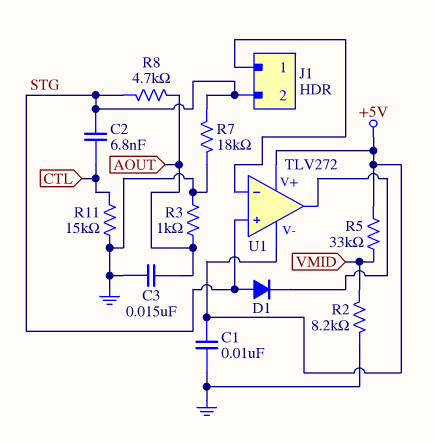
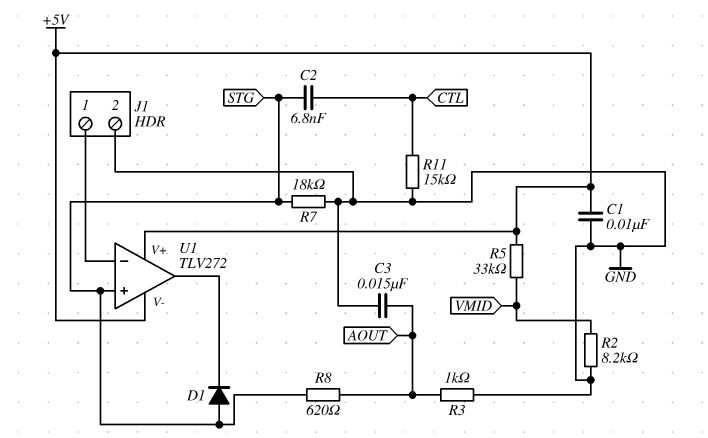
J1 pin 2: STG -> GND
R8: 4.7k (AOUT, STG) -> 620 (AOUT, STG)

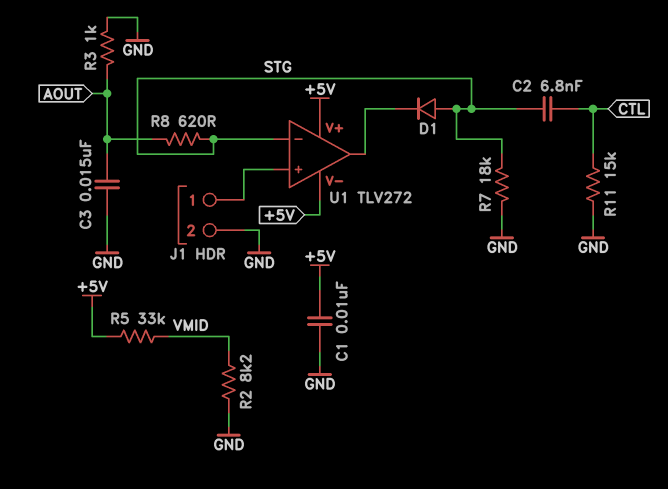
U1 pin in+: STG -> J1/1
U1 pin in-: J1/1 -> STG

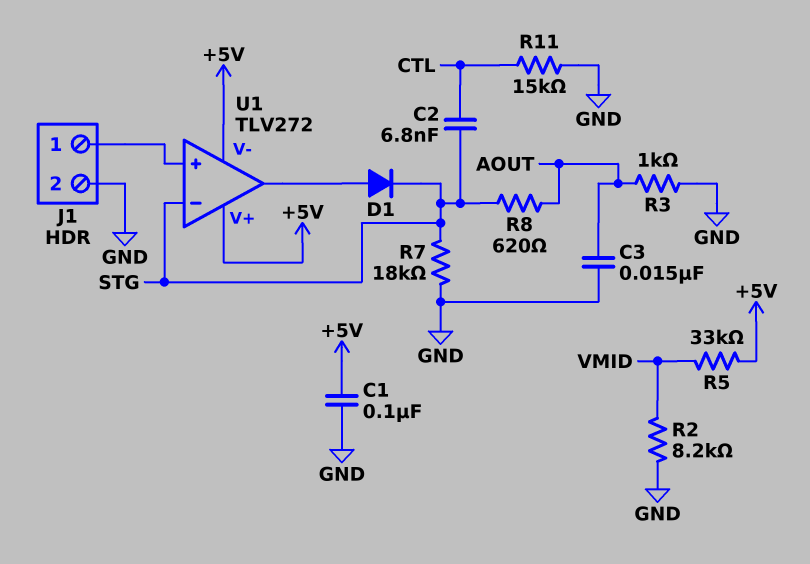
C1: 10nF (+5V, GND) -> 100nF (+5V, GND)
D1: diode (A STG, K U1/out) -> diode (A U1/out, K STG)

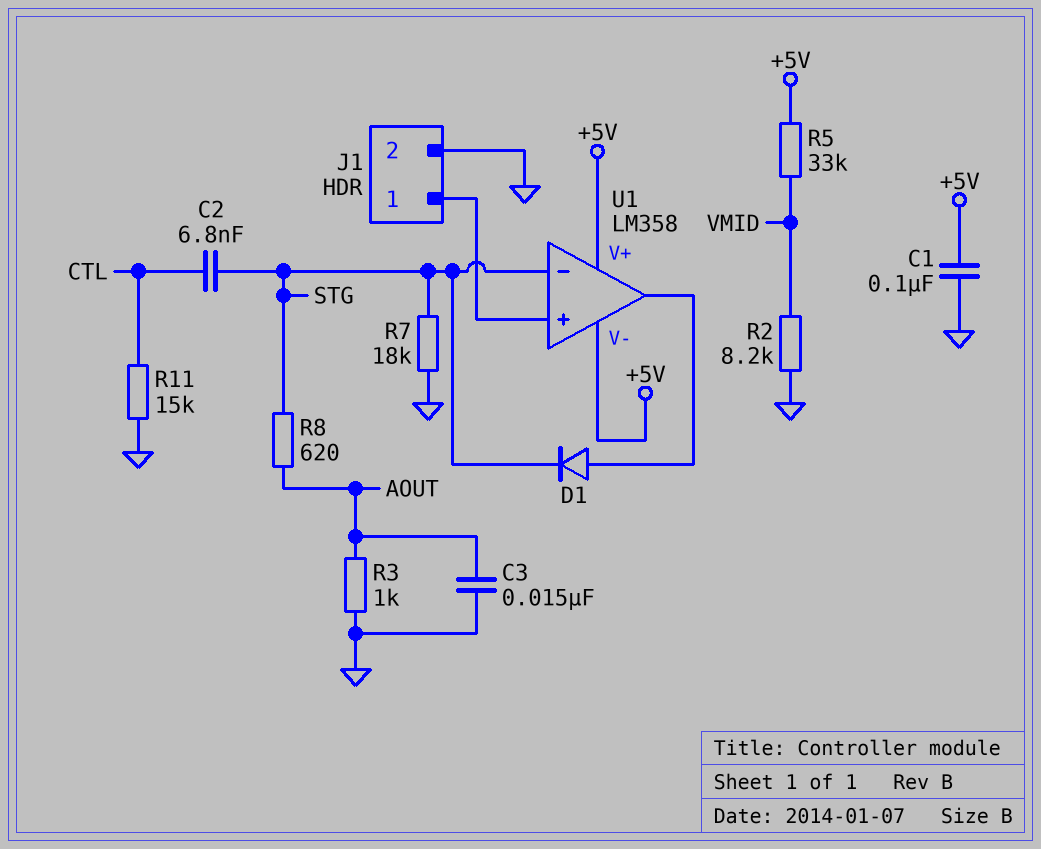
U1: TLV272 -> LM358

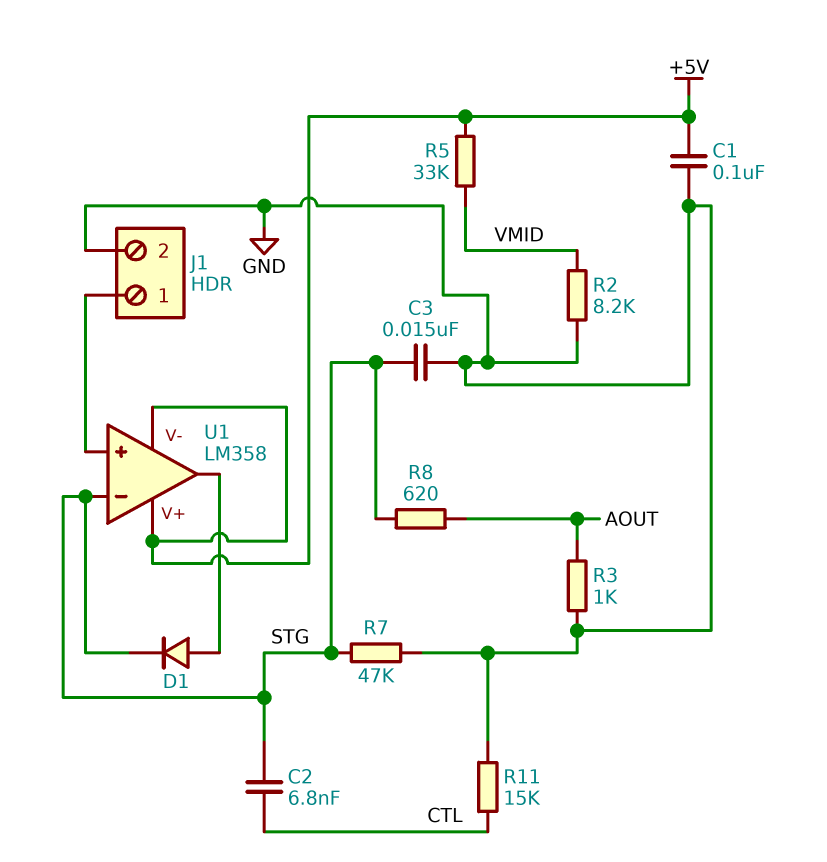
C3: 15nF (AOUT, GND) -> 15nF (GND, STG)
R7: 18k (GND, STG) -> 47k (GND, STG)

